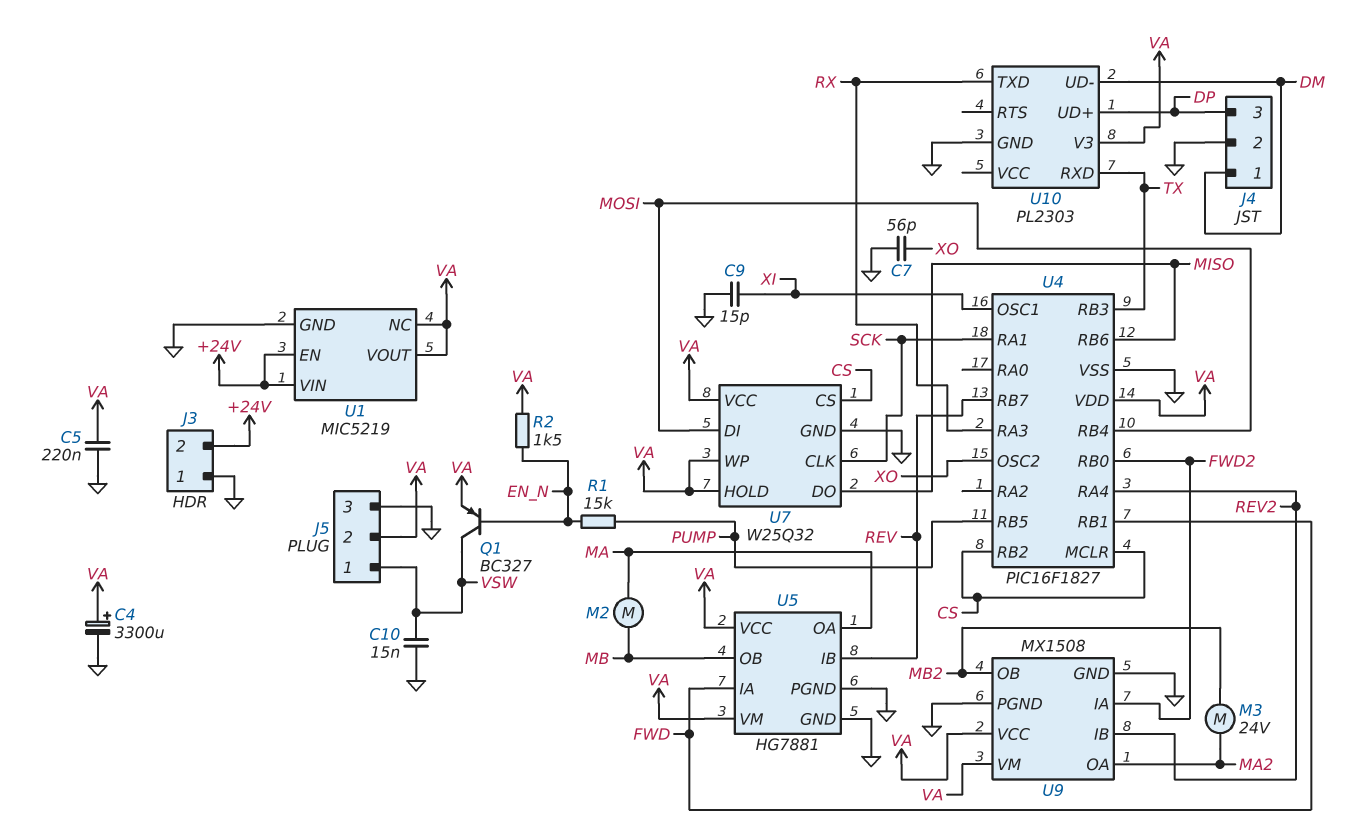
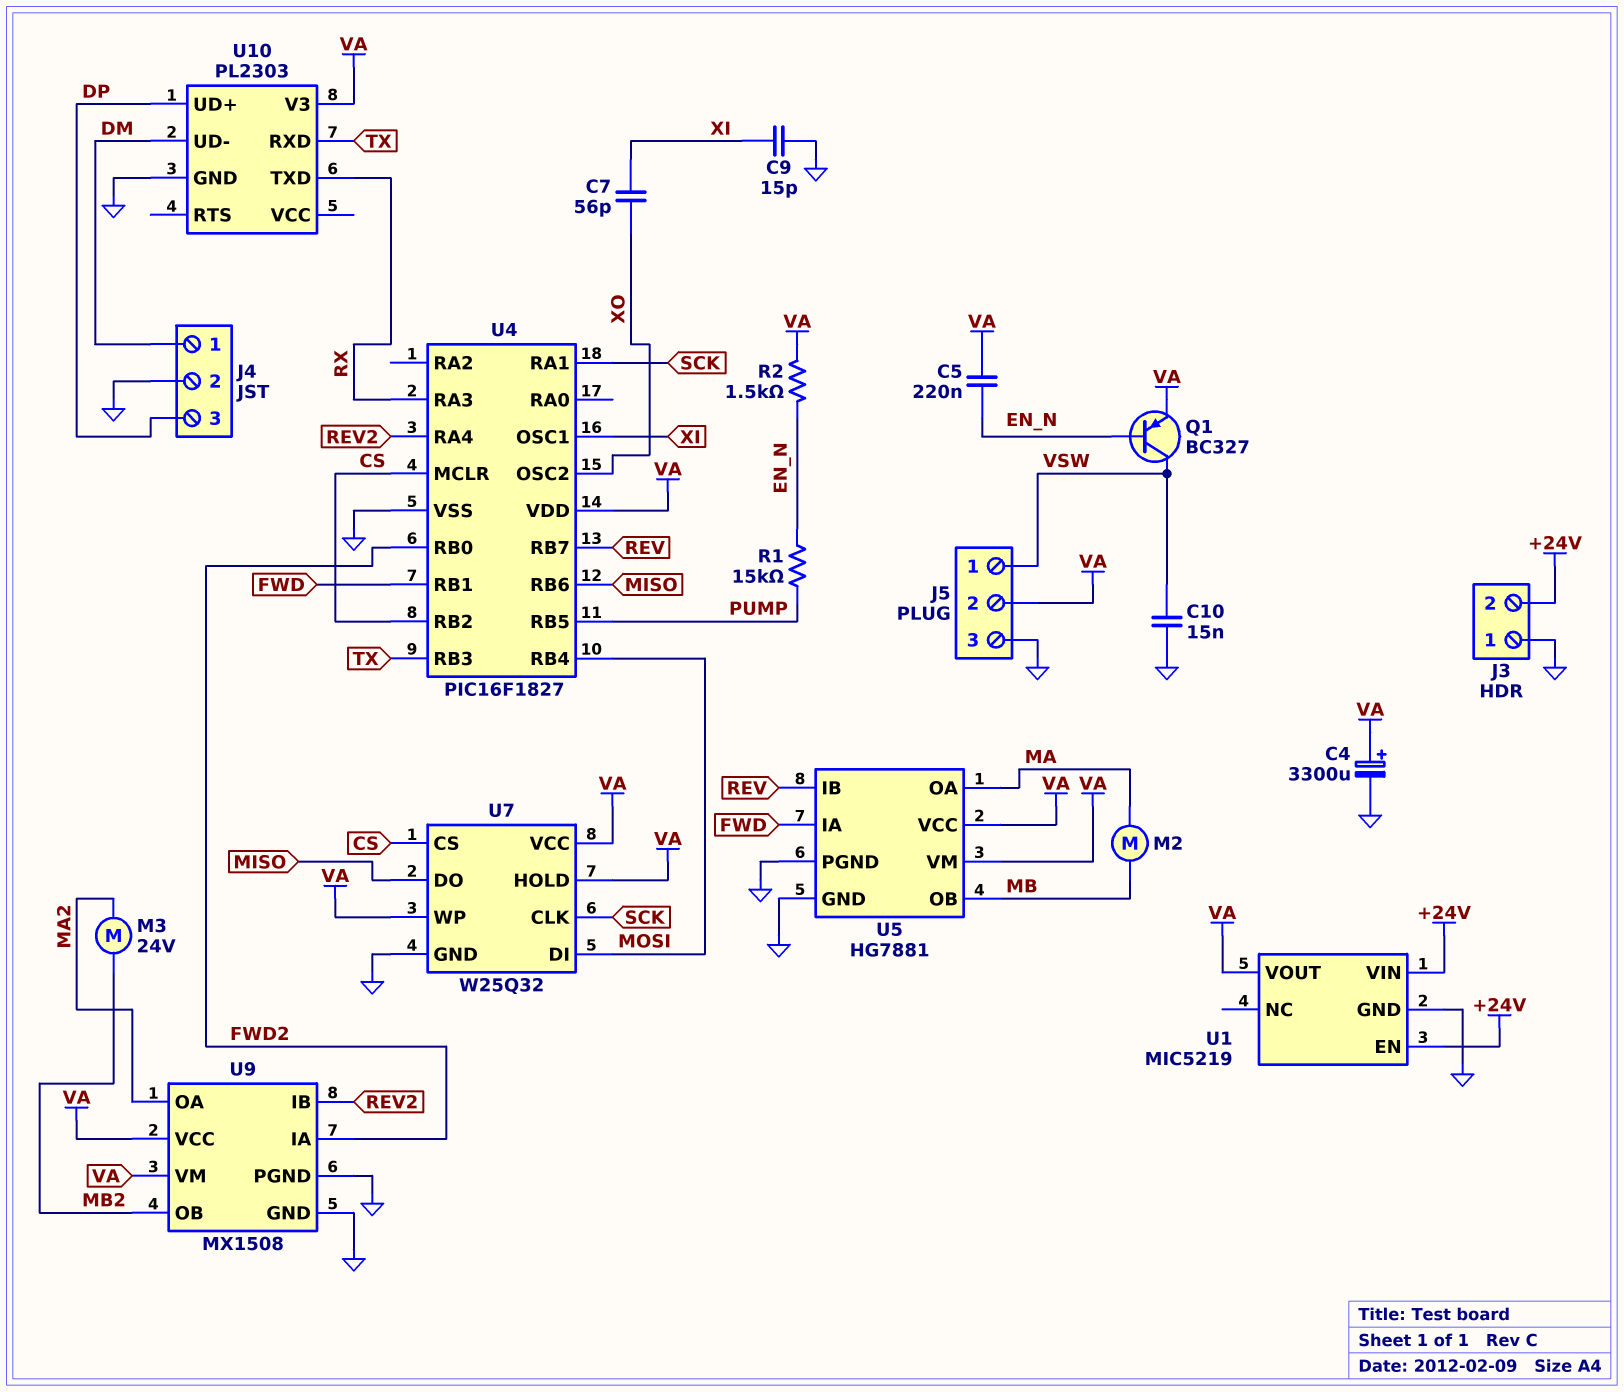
C5: 220nF (GND, VA) -> 220nF (EN_N, VA)
C7: 56pF (GND, XO) -> 56pF (XI, XO)
U1 pin NC: VA -> none

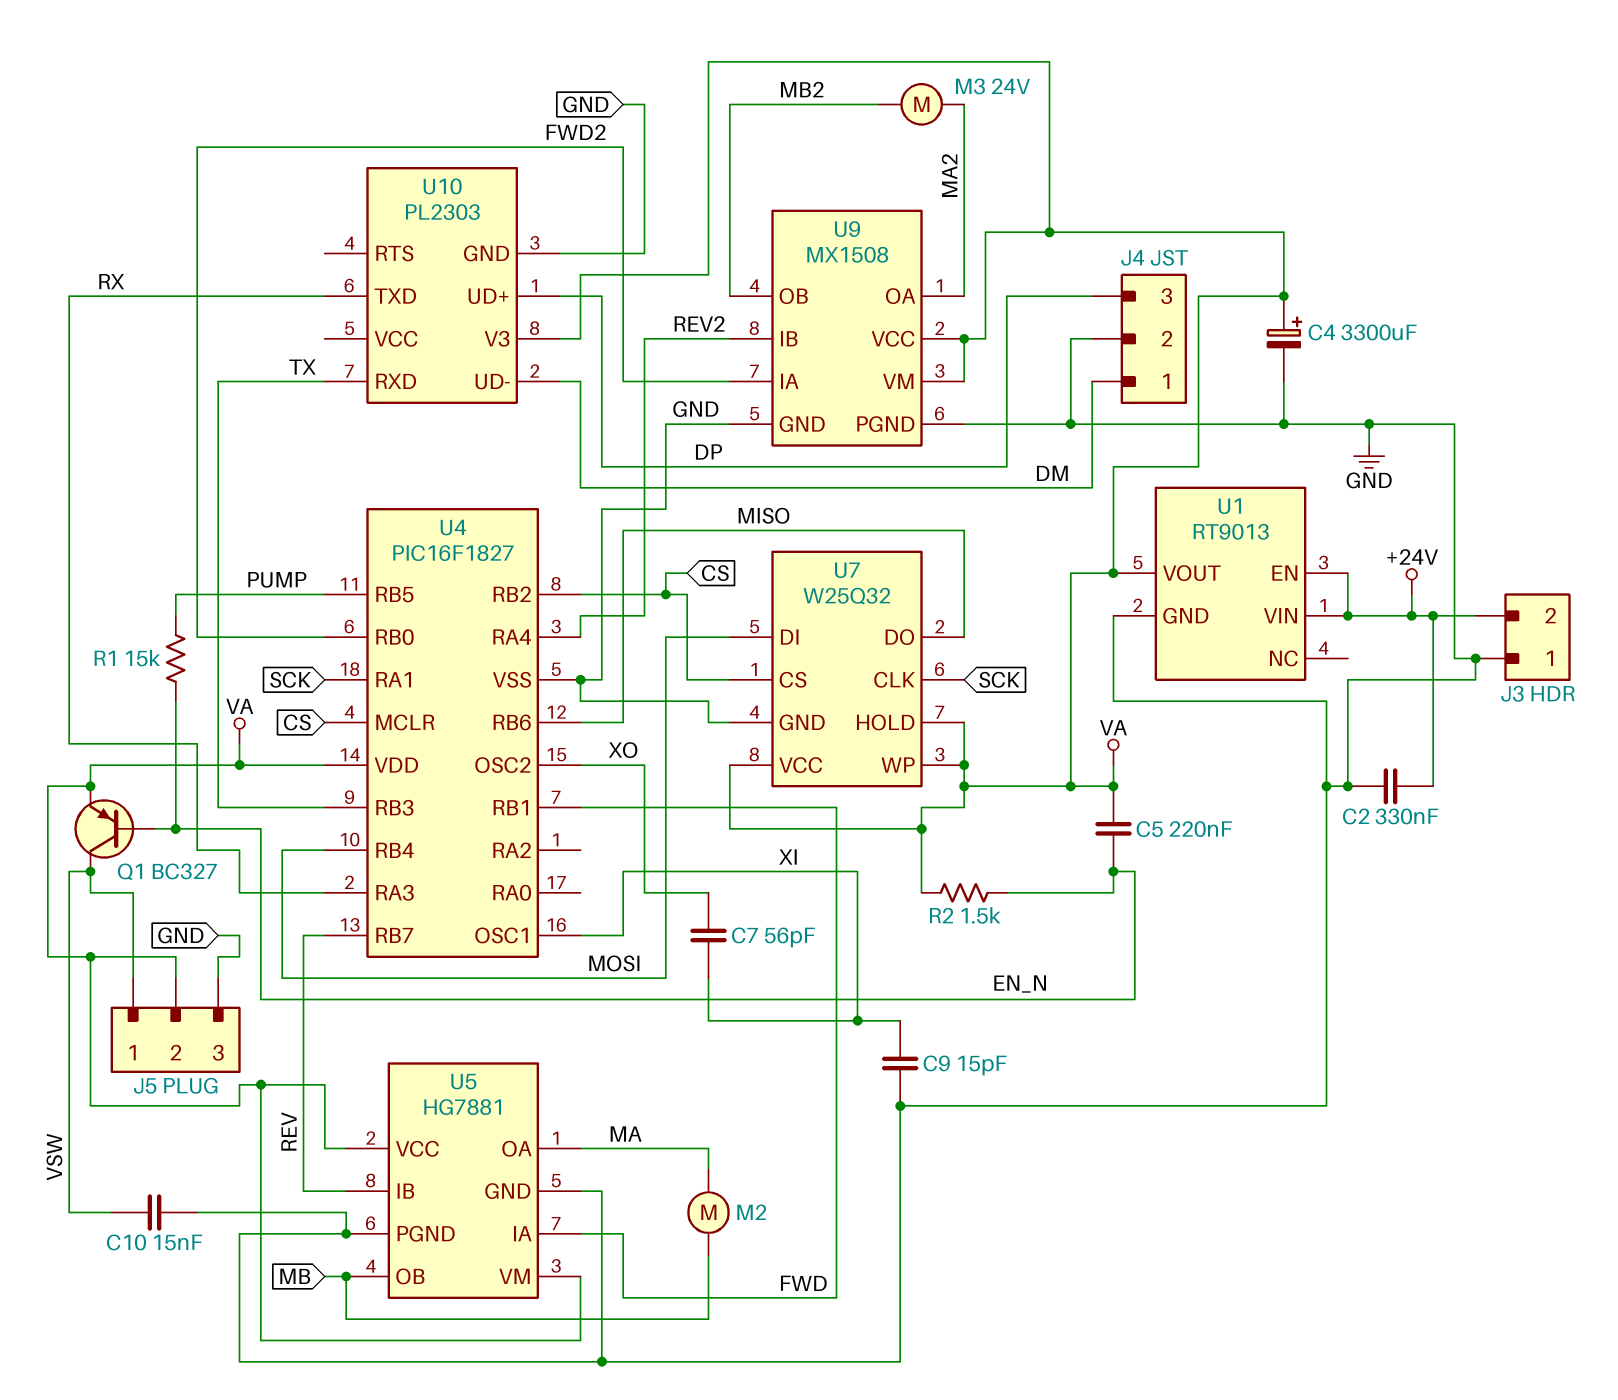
C2: none -> 330nF (+24V, GND)
U1: MIC5219 -> RT9013

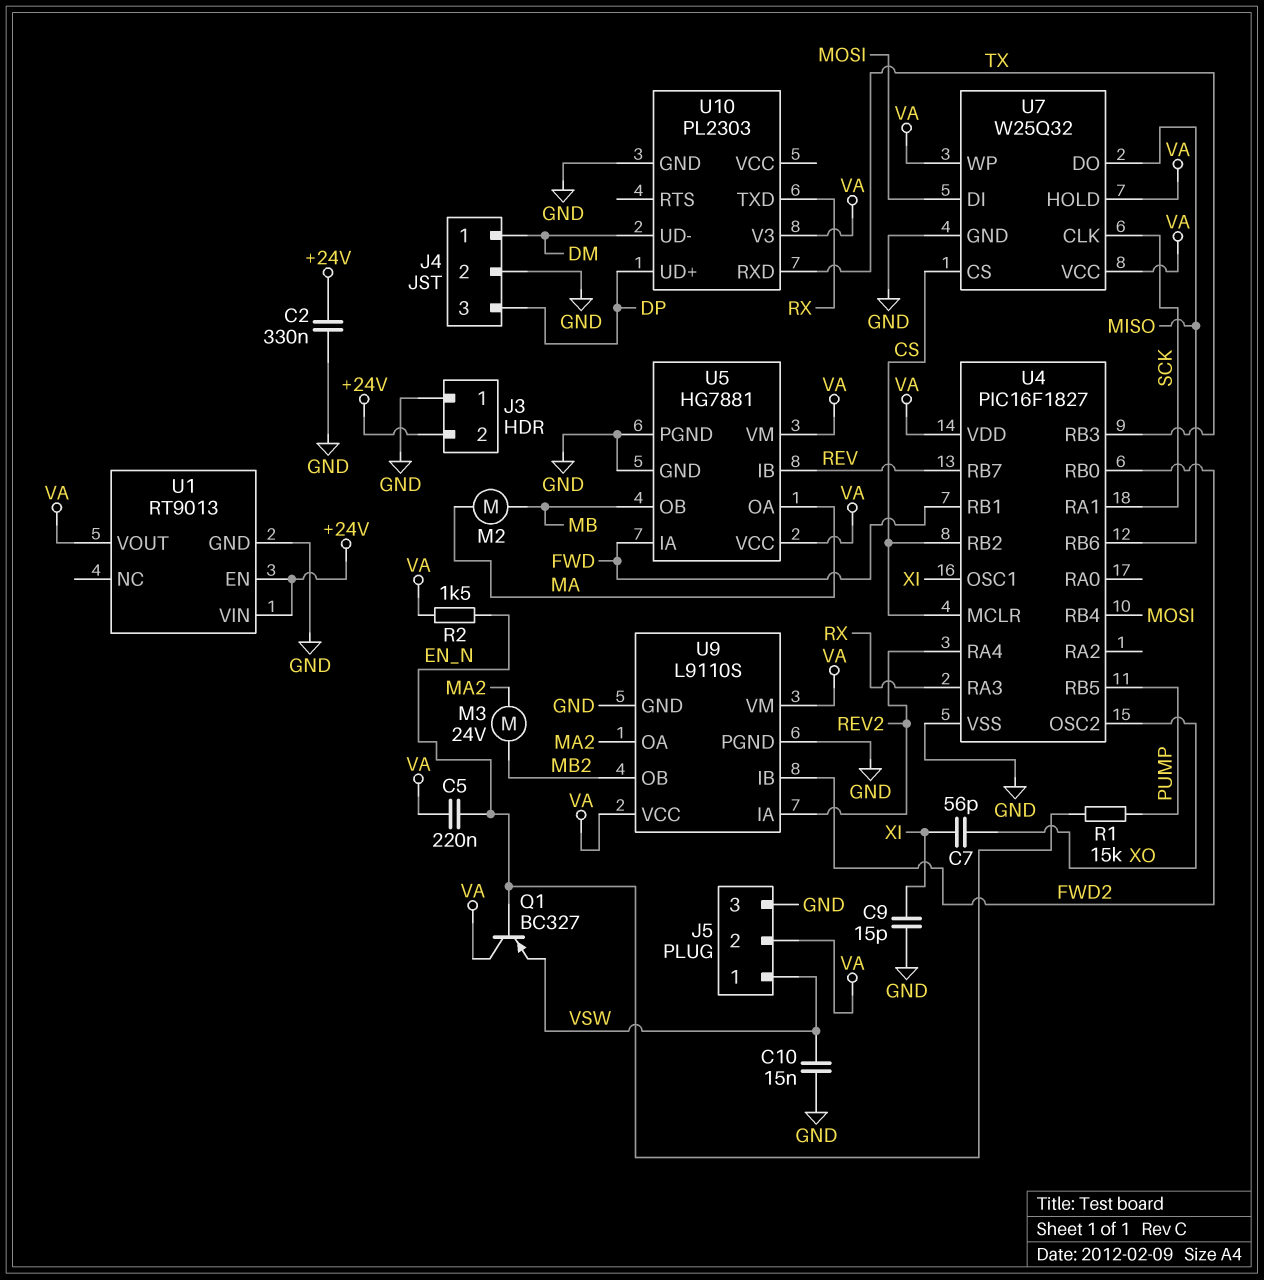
C4: 3300uF (plus VA, minus GND) -> none
Q1: PNP BC327 (B EN_N, C VSW, E VA) -> PNP BC327 (B EN_N, C VA, E VSW)
U9: MX1508 -> L9110S
U9 pin IA: FWD2 -> REV2
U9 pin IB: REV2 -> FWD2

